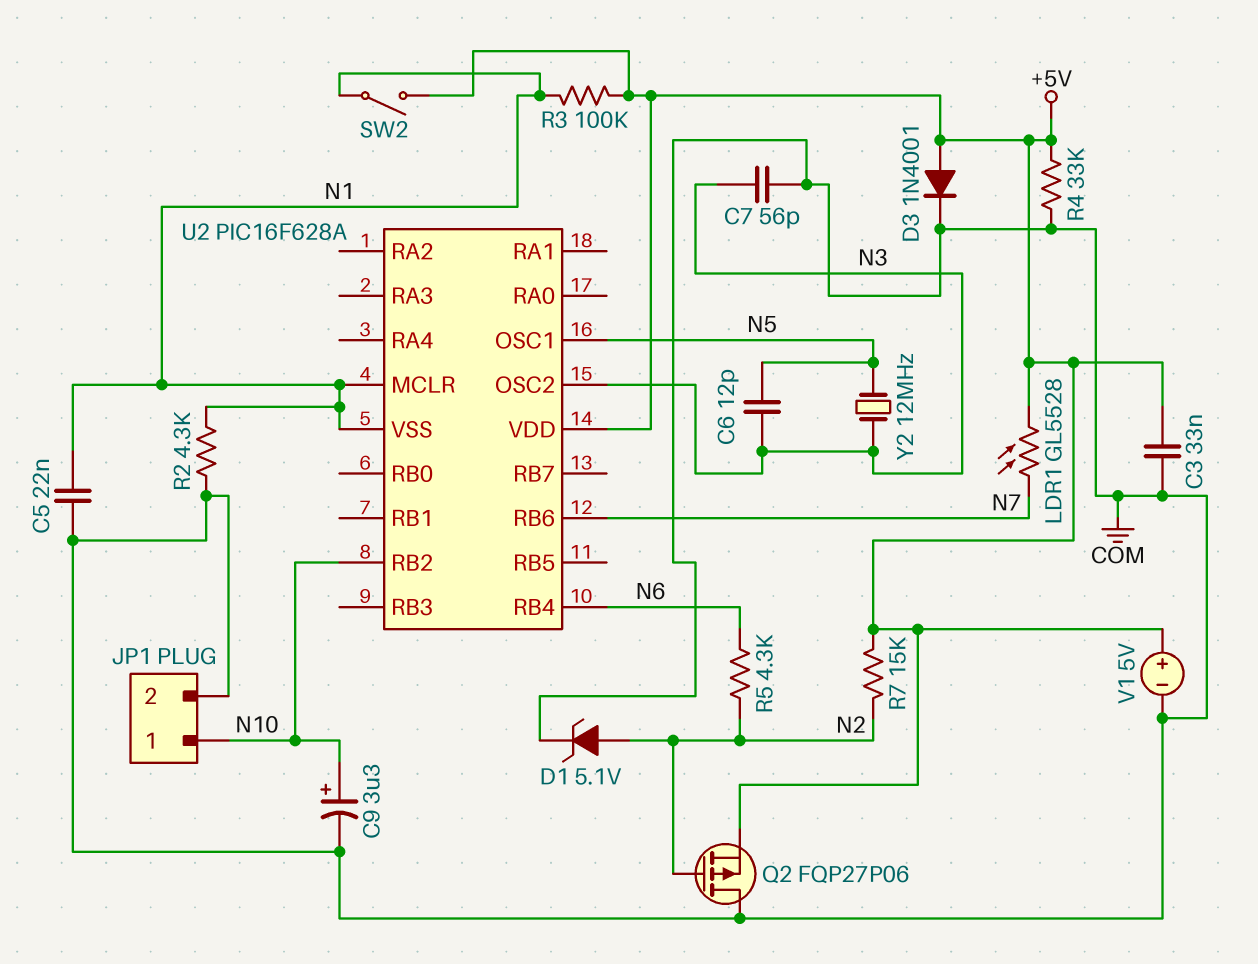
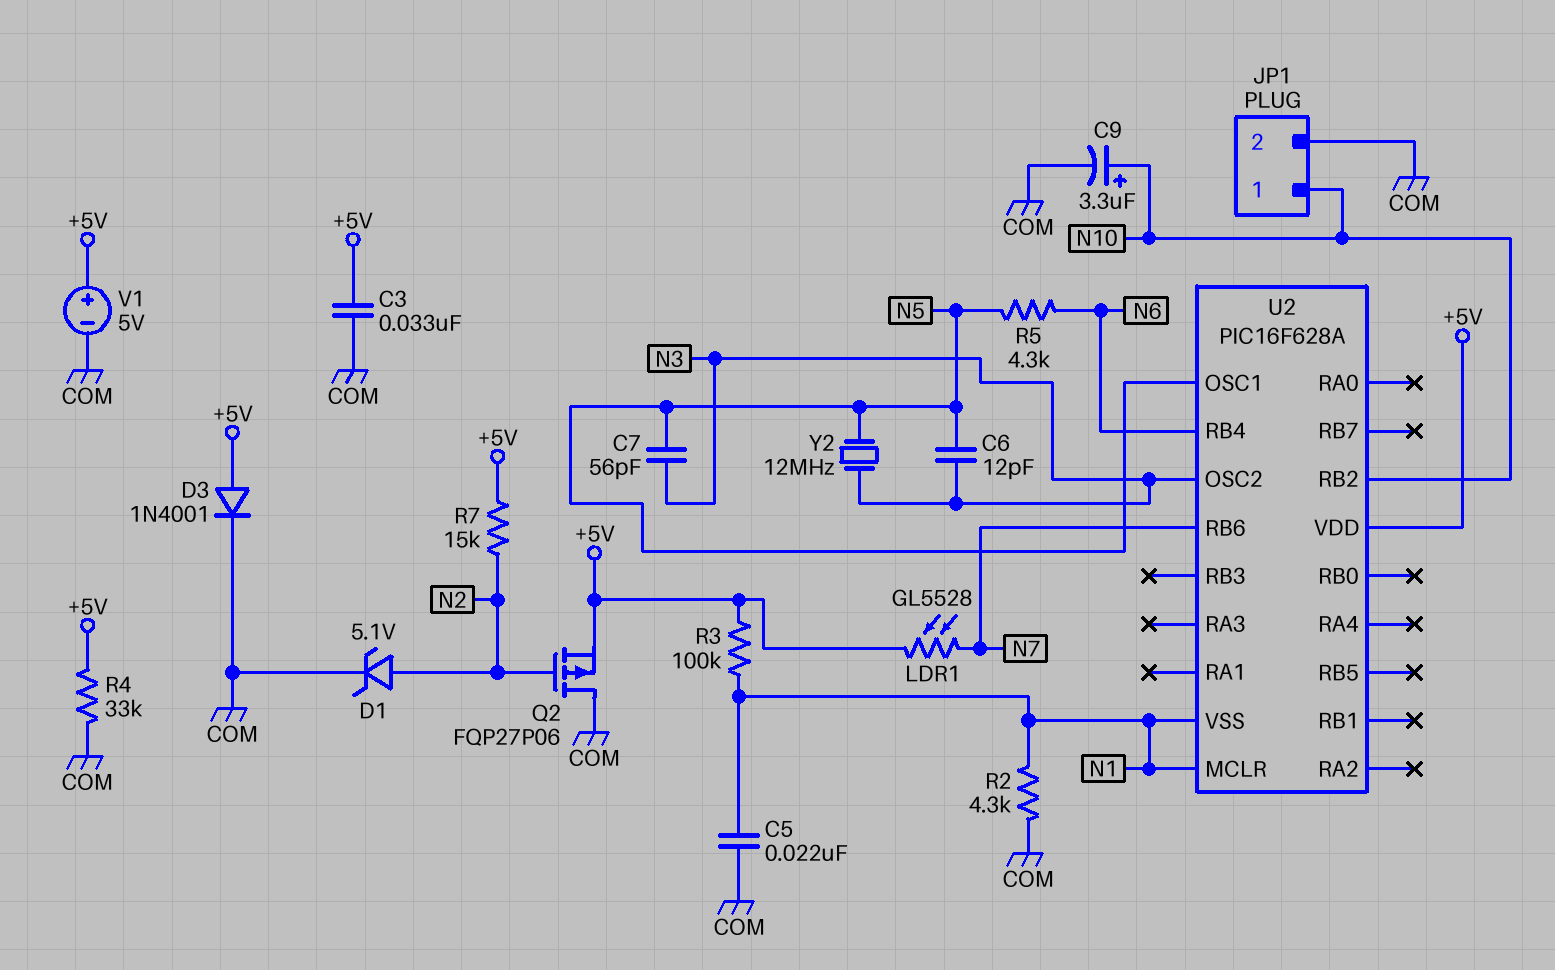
C7: 56pF (COM, N3) -> 56pF (N3, N5)
R5: 4.3k (N2, N6) -> 4.3k (N5, N6)
SW2: switch (+5V, N1) -> none

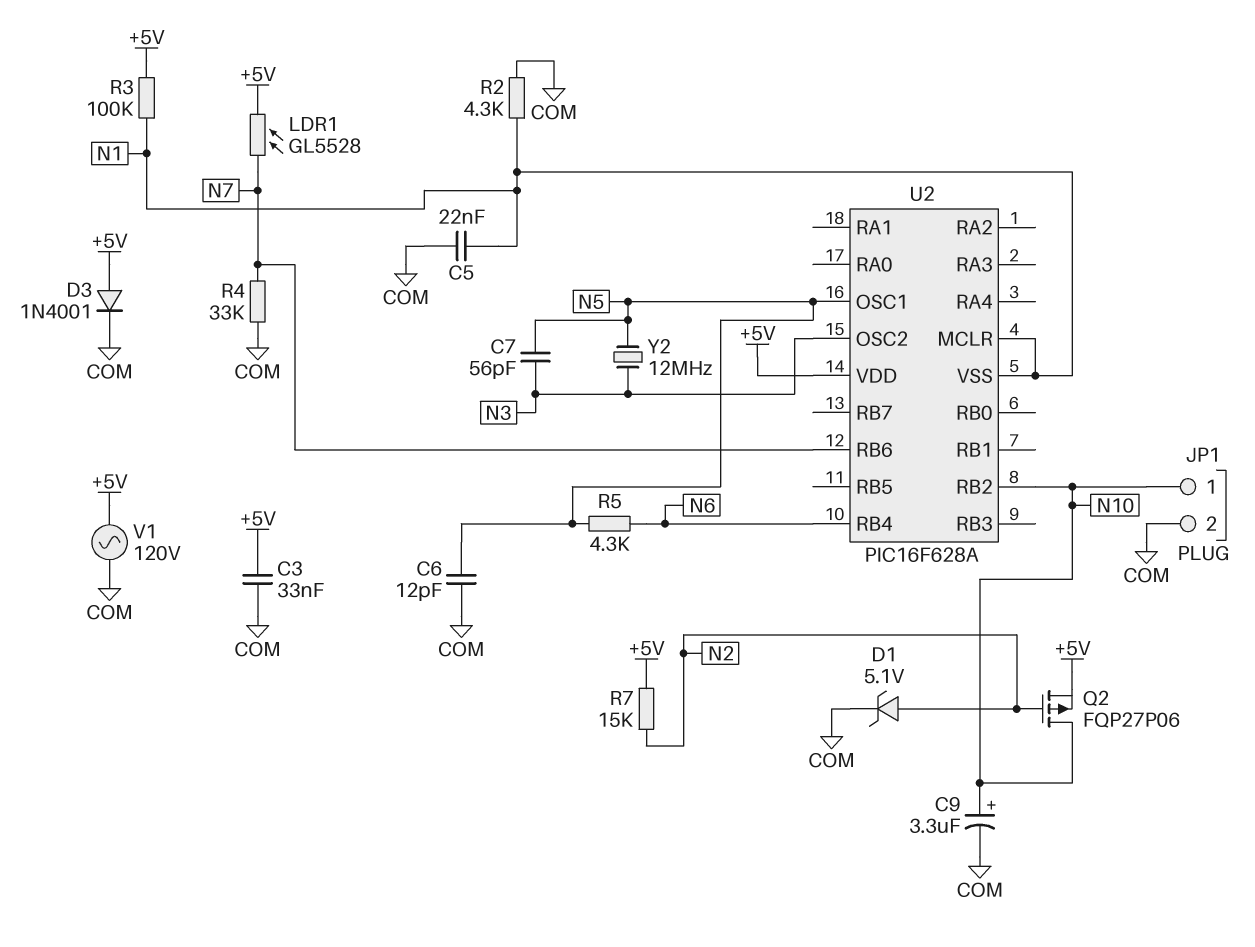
C6: 12pF (N3, N5) -> 12pF (COM, N5)
Q2: PMOS FQP27P06 (G N2, D COM, S +5V) -> PMOS FQP27P06 (G N2, D N10, S +5V)
R4: 33k (+5V, COM) -> 33k (COM, N7)
V1: 5V (plus +5V, minus COM) -> AC 120V (+5V, COM)

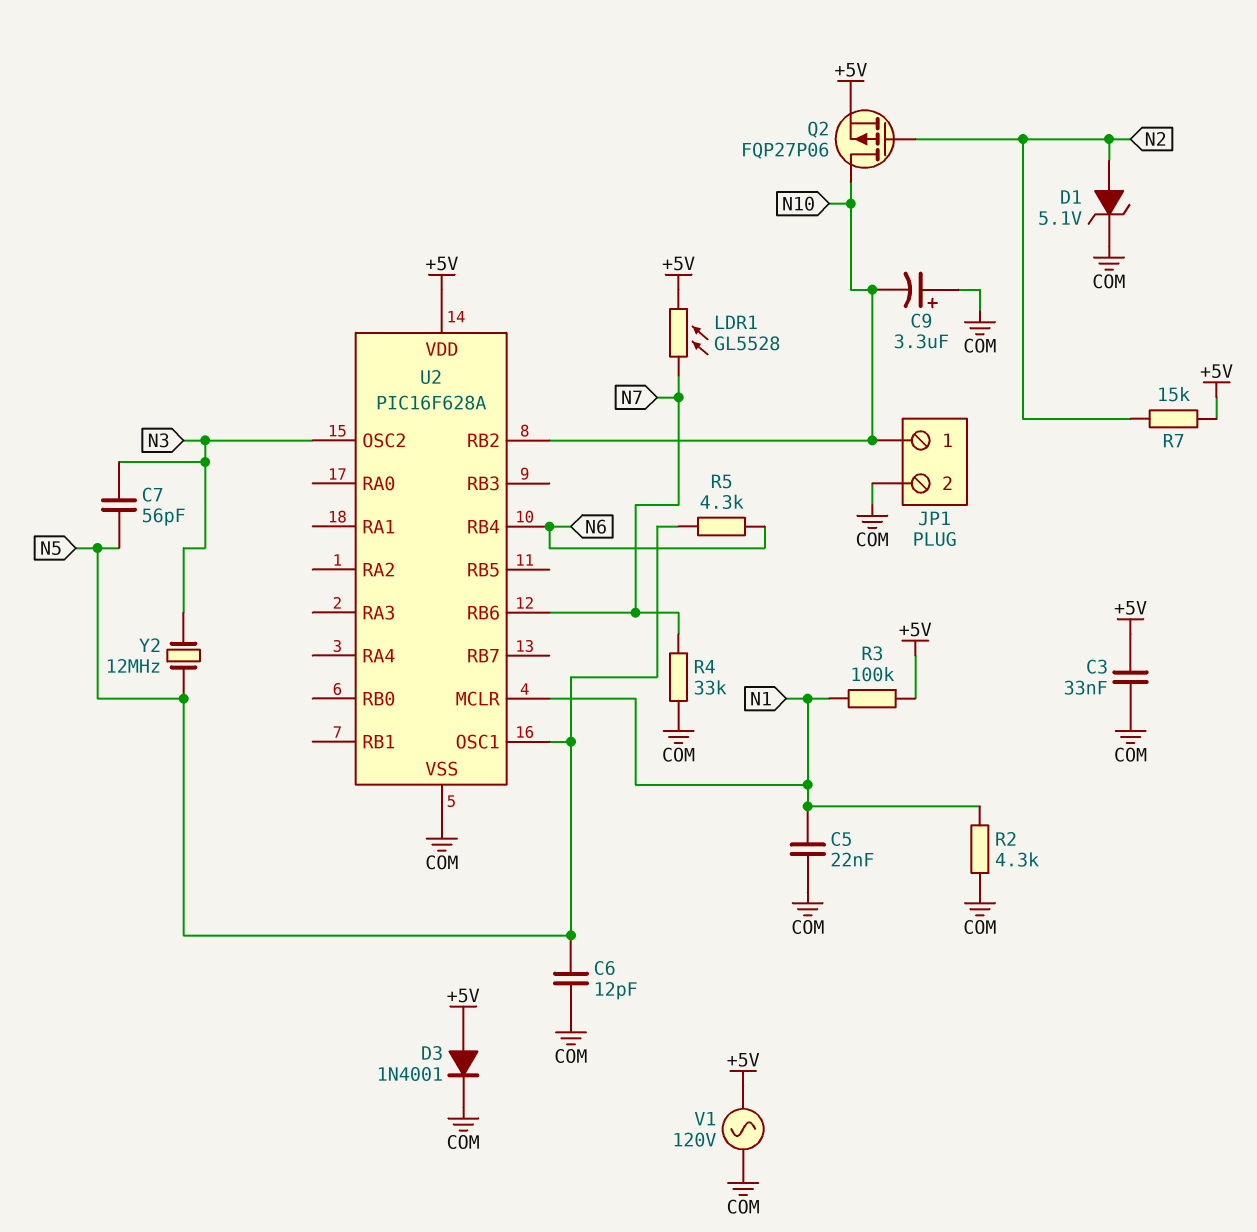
C9: 3.3uF (plus N10, minus COM) -> 3.3uF (plus COM, minus N10)
U2 pin VSS: N1 -> COM

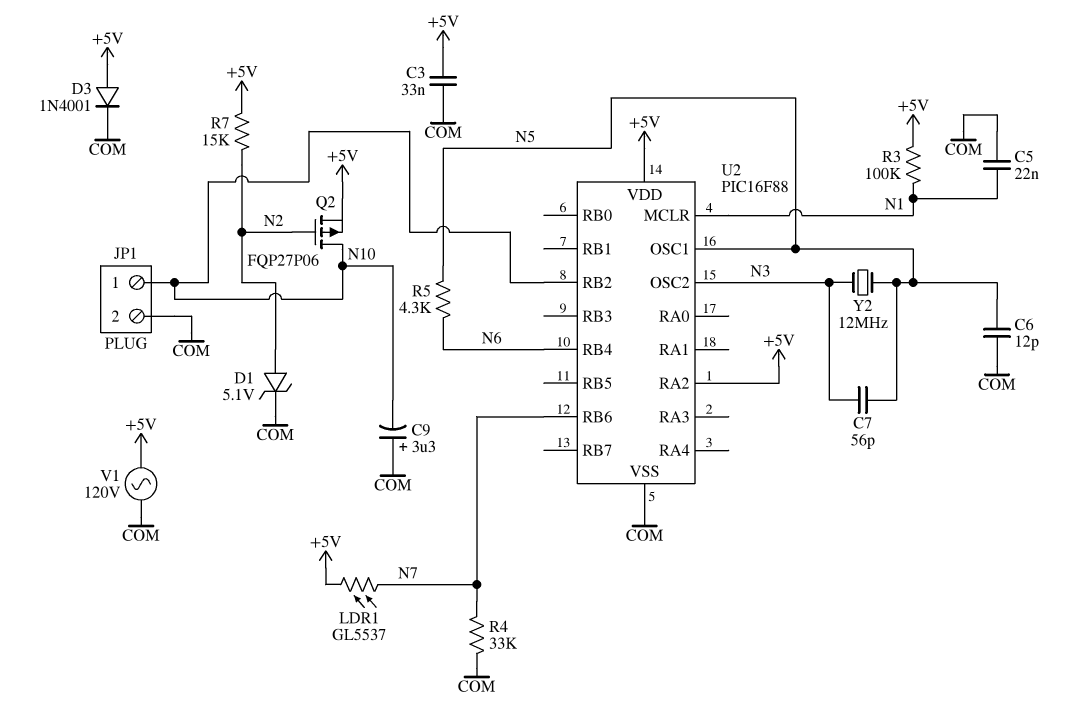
LDR1: GL5528 (+5V, N7) -> GL5537 (+5V, N7)
R2: 4.3k (COM, N1) -> none
U2: PIC16F628A -> PIC16F88
U2 pin RA2: none -> +5V

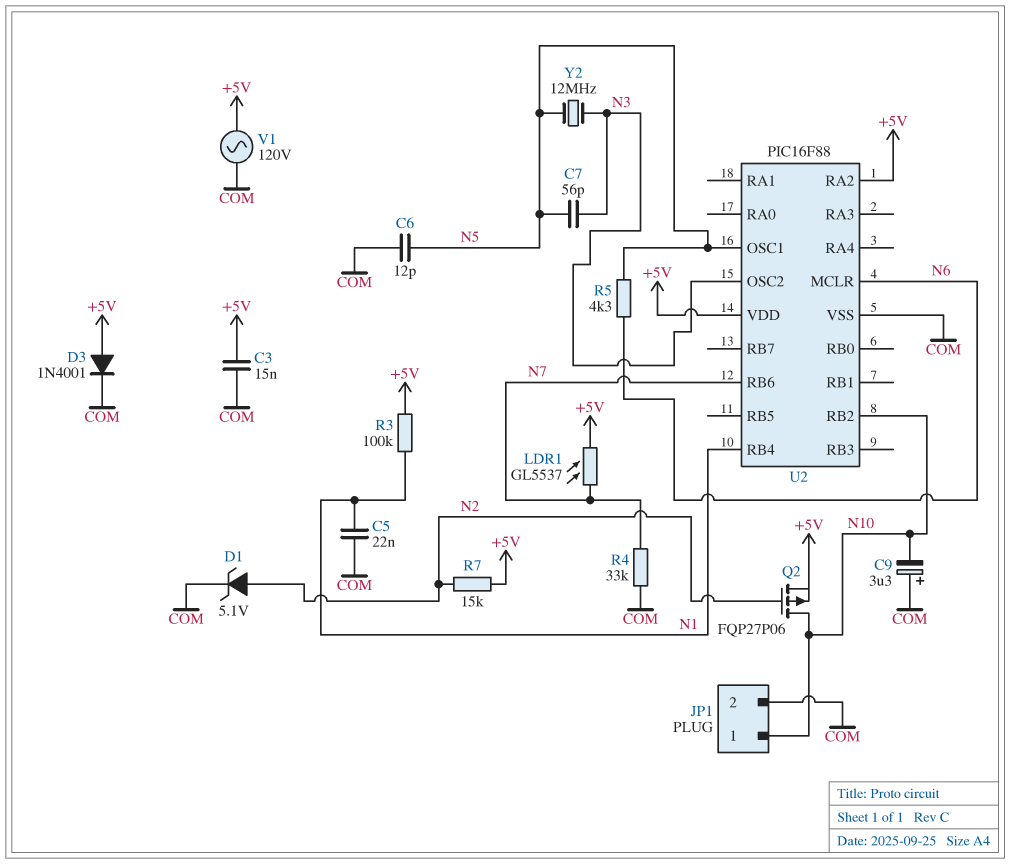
C3: 33nF (+5V, COM) -> 15nF (+5V, COM)
U2 pin MCLR: N1 -> N6
U2 pin RB4: N6 -> N1

